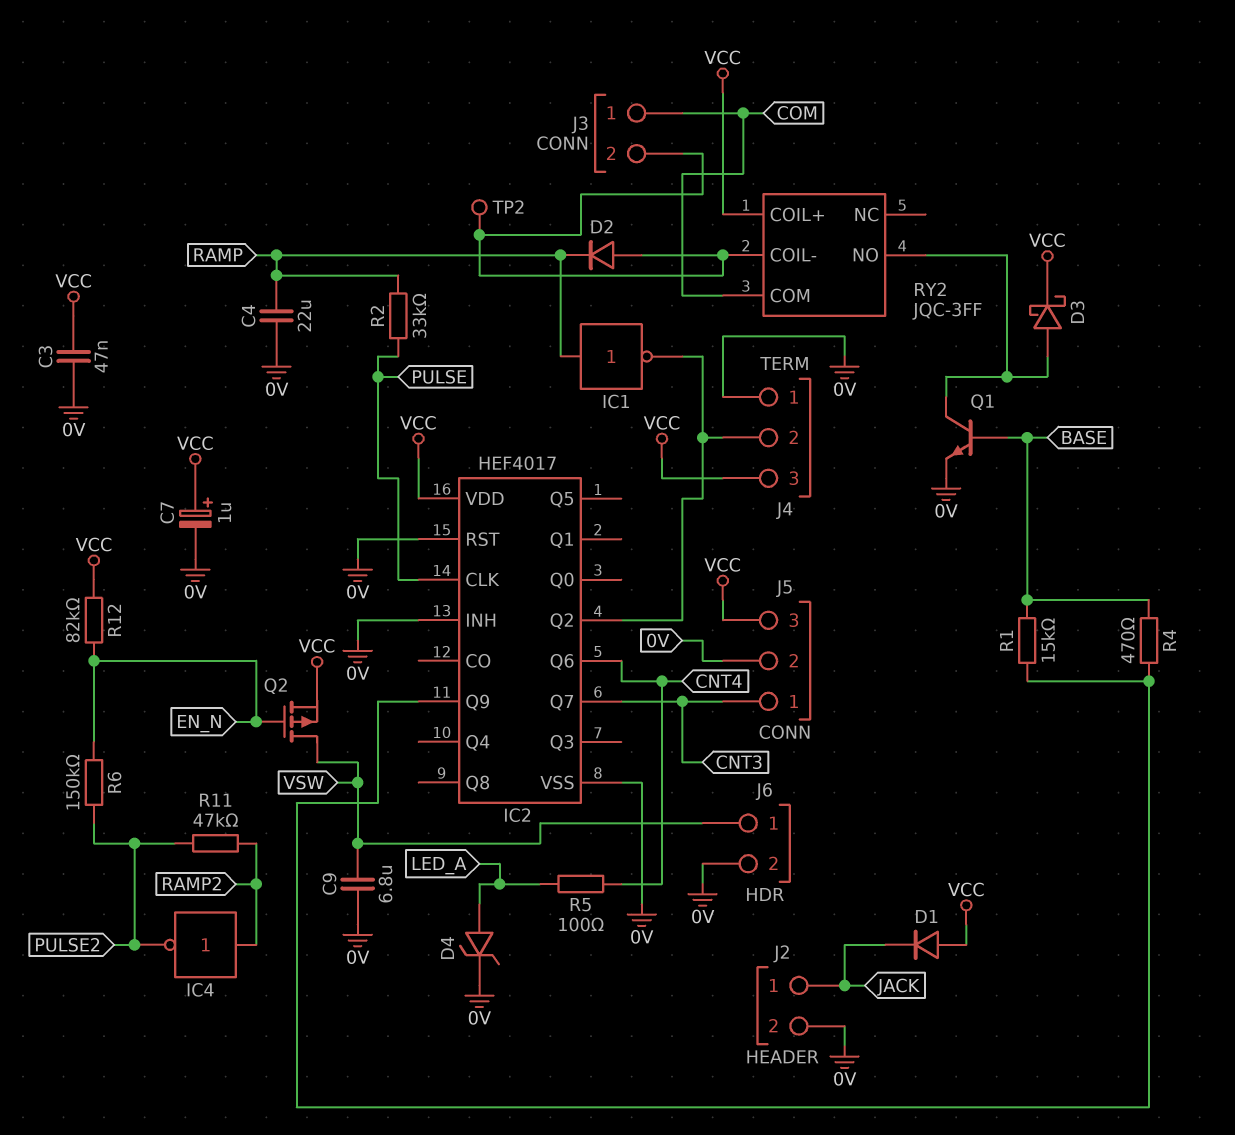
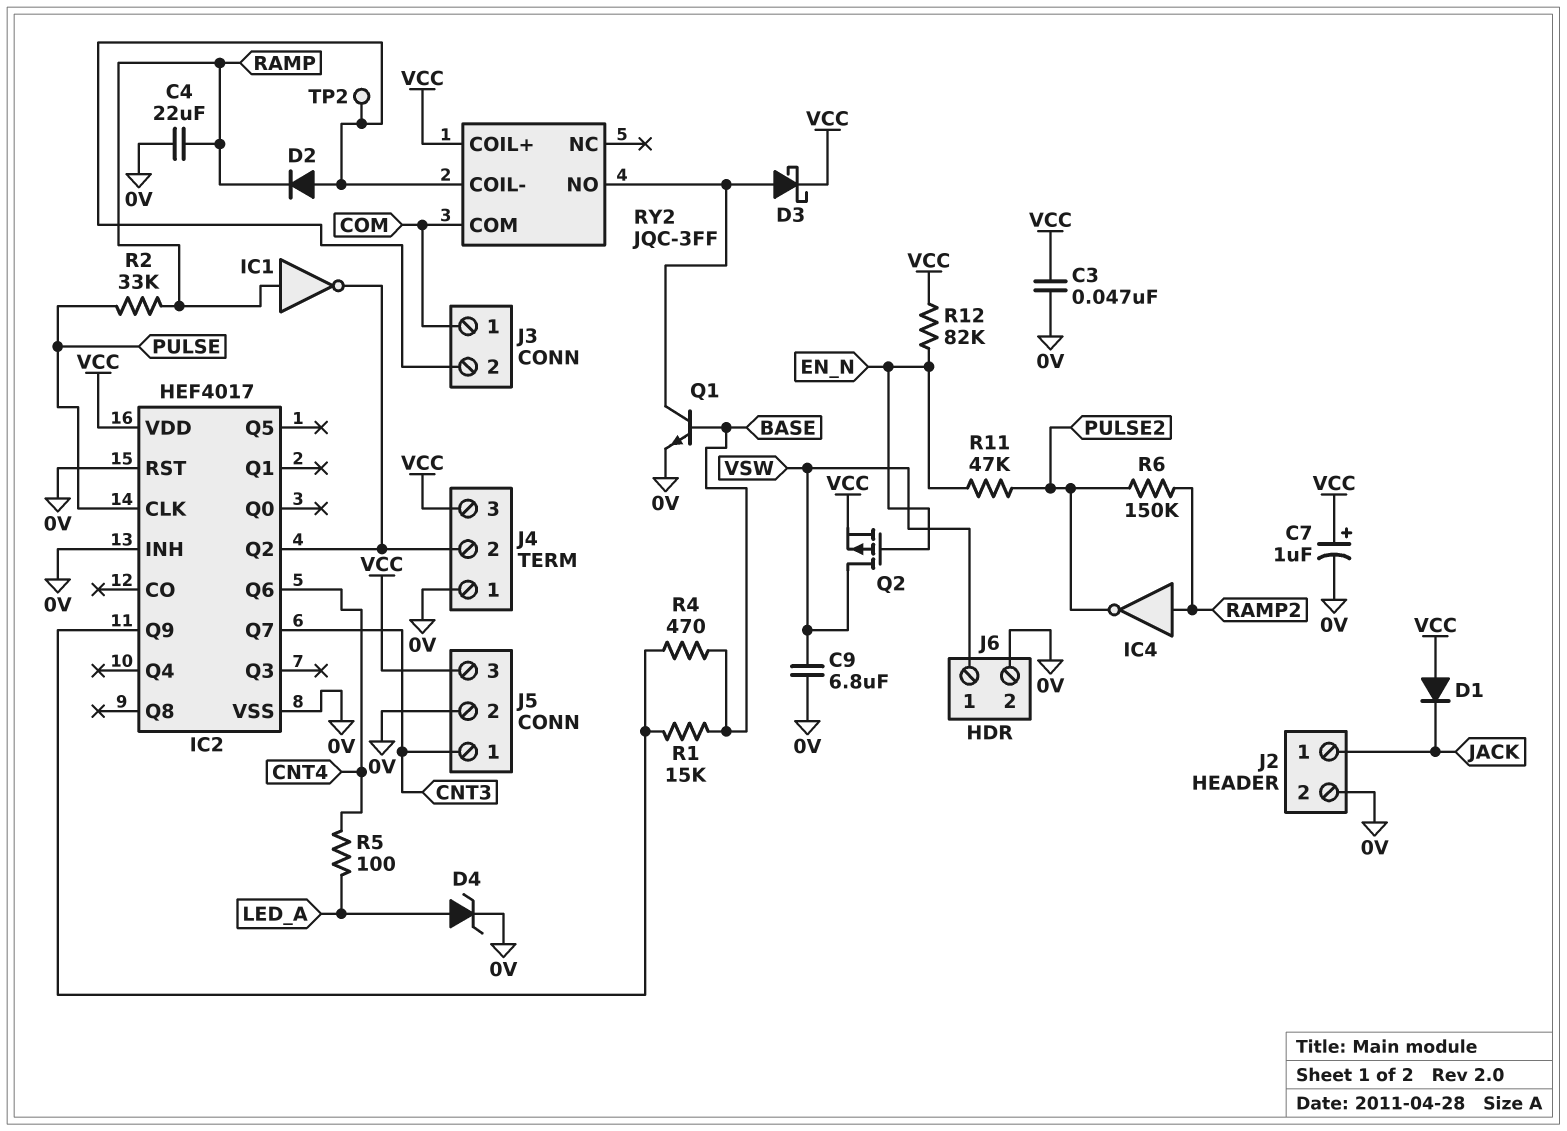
R6: 150k (EN_N, PULSE2) -> 150k (PULSE2, RAMP2)
R11: 47k (PULSE2, RAMP2) -> 47k (EN_N, PULSE2)

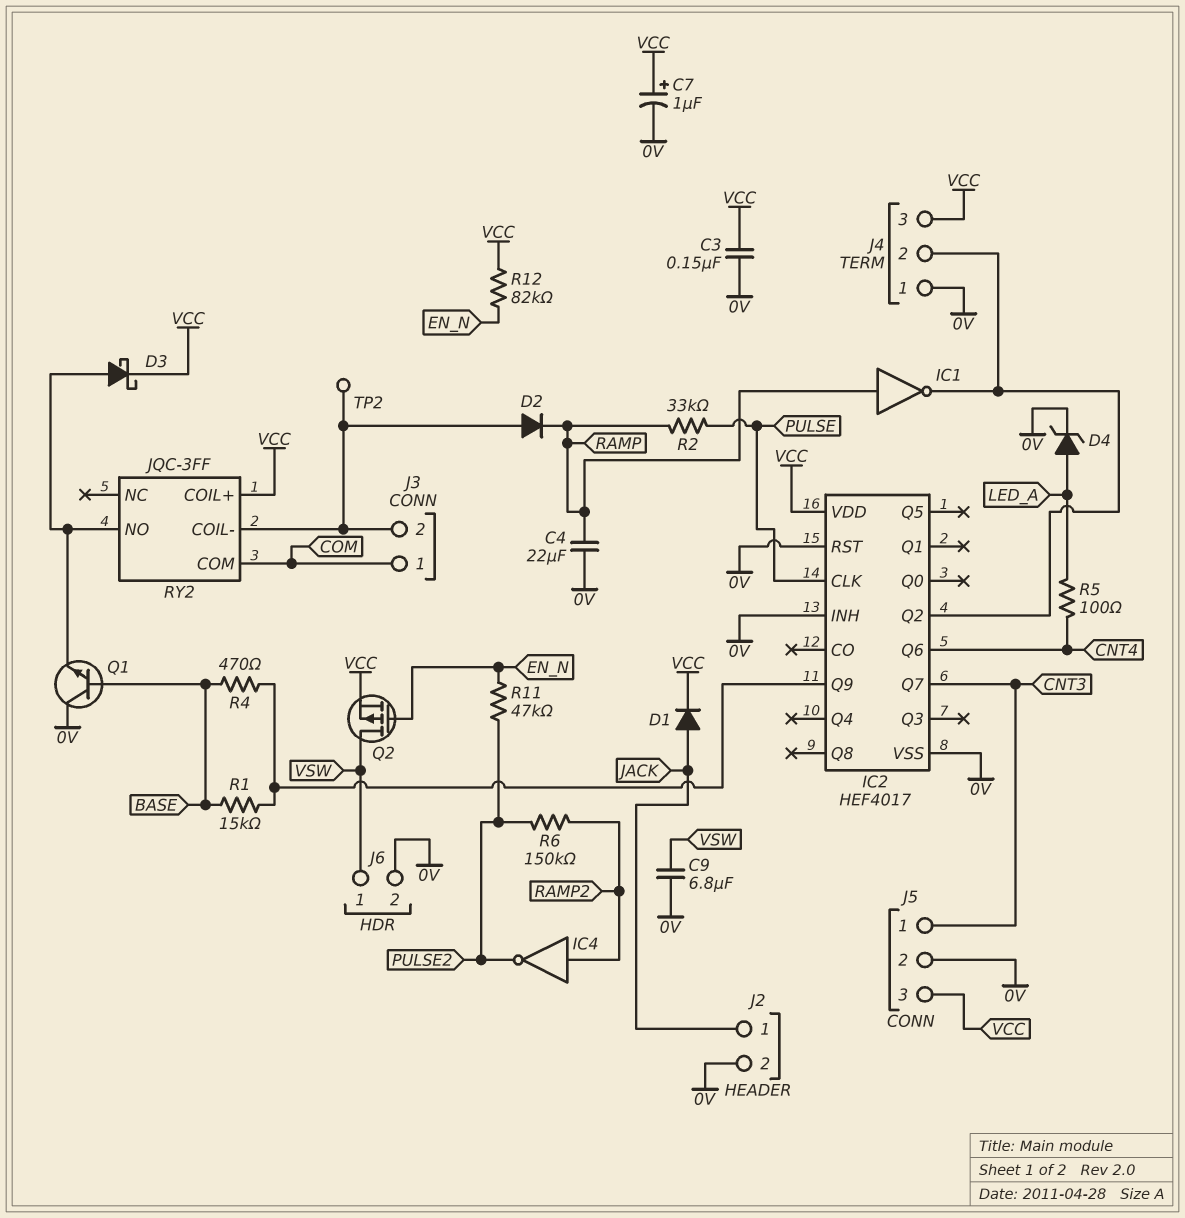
C3: 47nF (0V, VCC) -> 150nF (0V, VCC)
D1: diode (A VCC, K JACK) -> diode (A JACK, K VCC)
Q1: NPN (B BASE, C RY2/NO, E 0V) -> NPN (B BASE, C 0V, E RY2/NO)

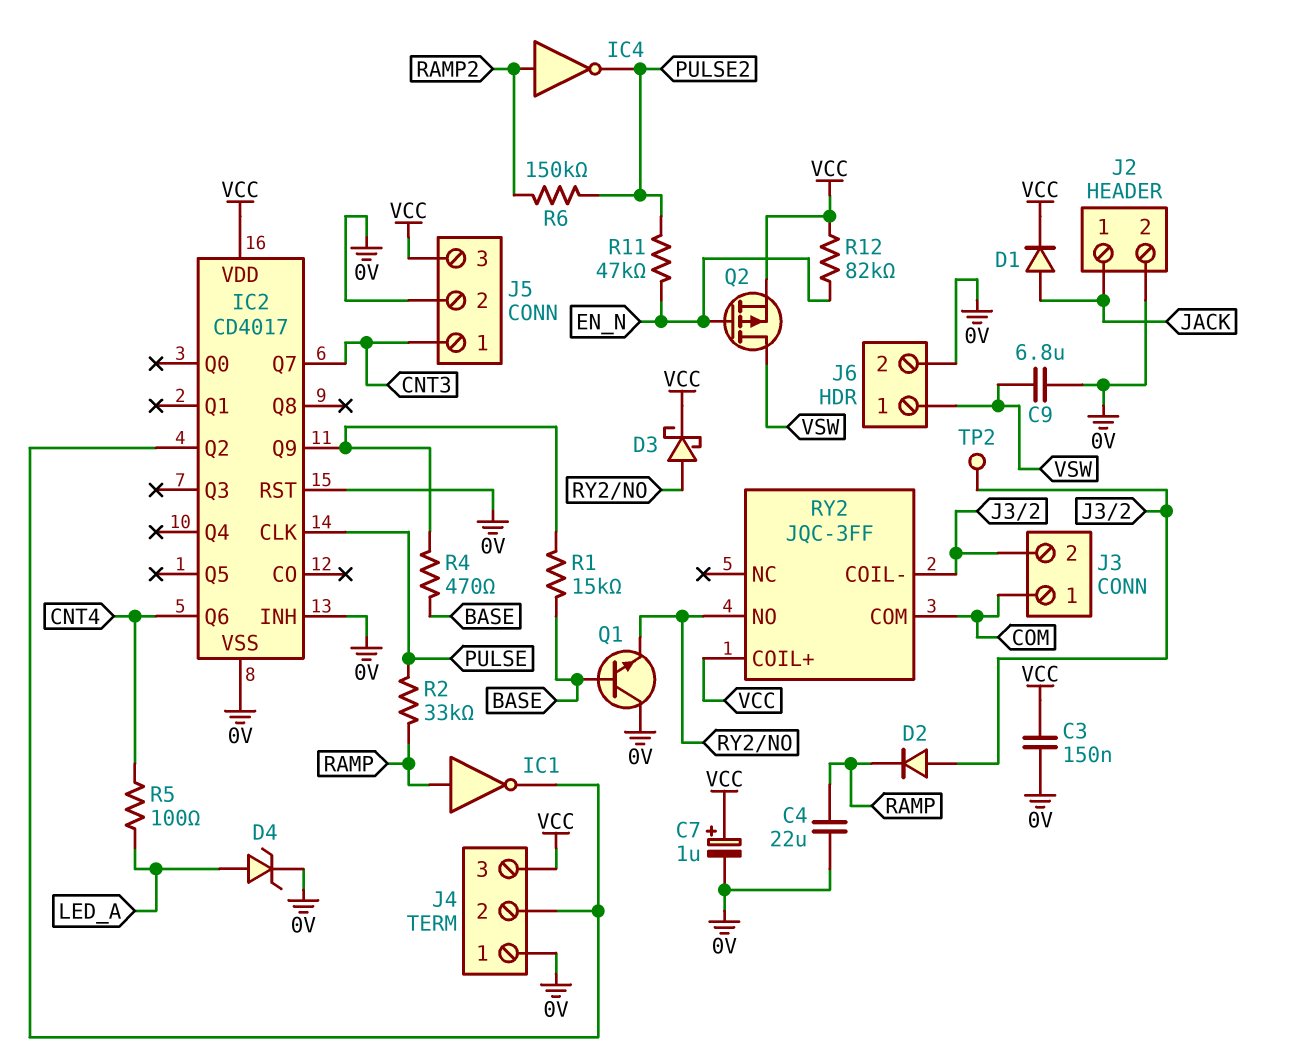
IC2: HEF4017 -> CD4017

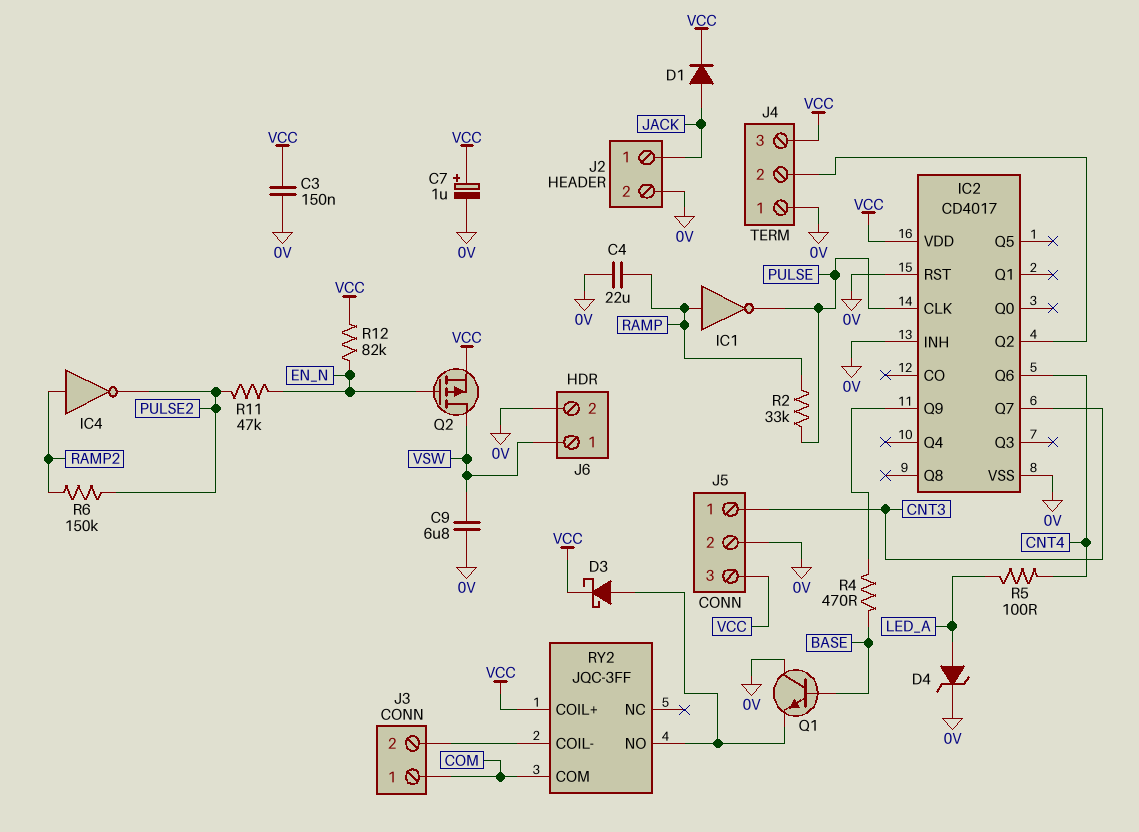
D2: diode (A J3/2, K RAMP) -> none
IC1: NOT (in RAMP, out IC2/Q2) -> NOT (in RAMP, out PULSE)
R1: 15k (BASE, IC2/Q9) -> none
TP2: test point (J3/2) -> none

